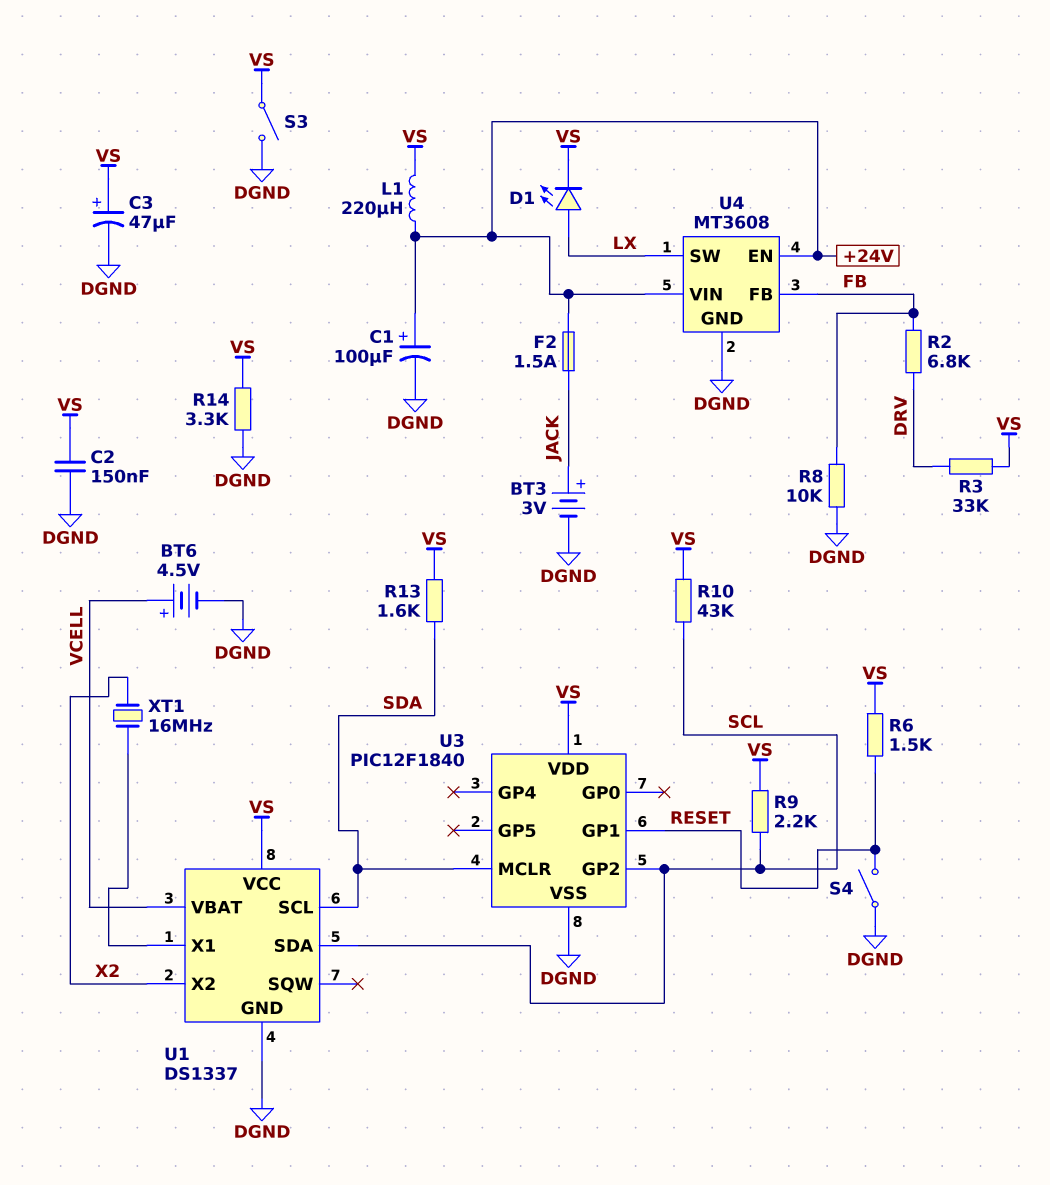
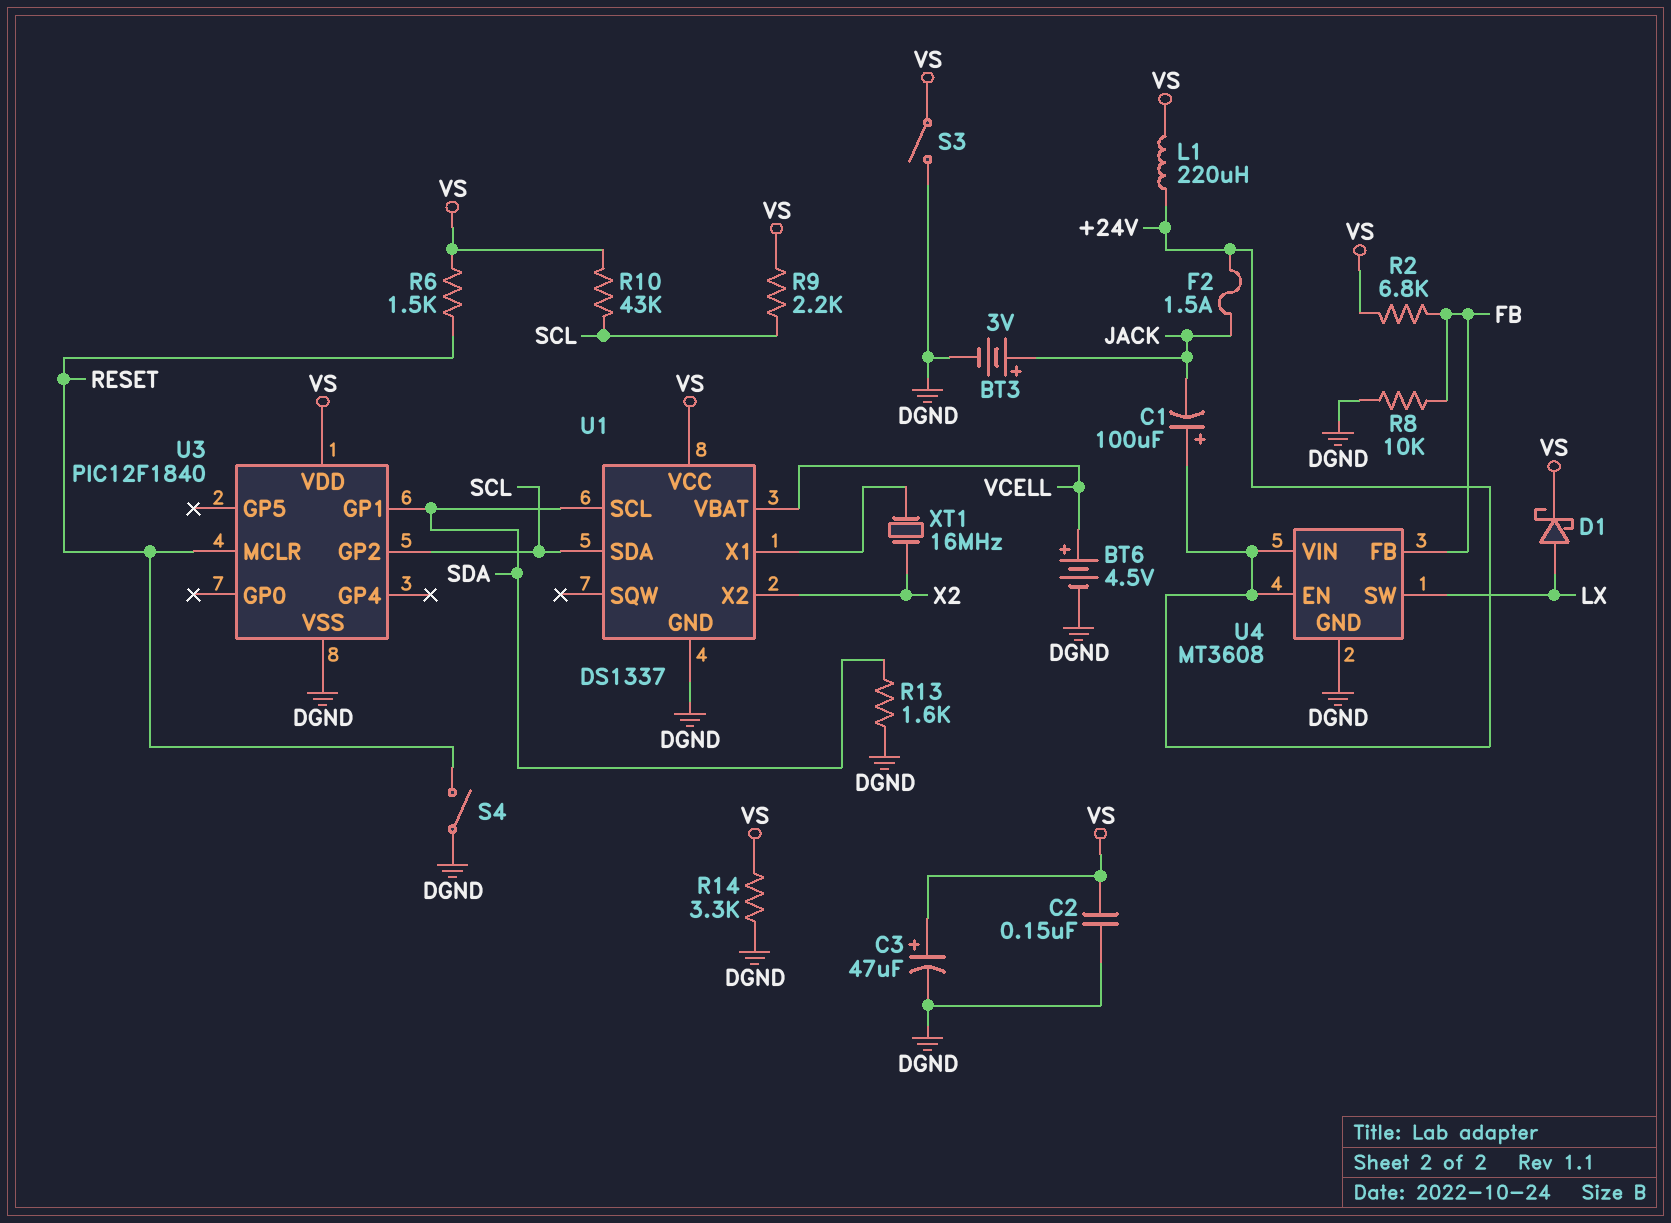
C1: 100uF (plus +24V, minus DGND) -> 100uF (plus +24V, minus JACK)
D1: LED (A LX, K VS) -> schottky (A LX, K VS)
R2: 6.8k (DRV, FB) -> 6.8k (FB, VS)
R3: 33k (DRV, VS) -> none
R13: 1.6k (SDA, VS) -> 1.6k (DGND, SDA)
U3 pin GP1: RESET -> SDA
U3 pin MCLR: SDA -> RESET

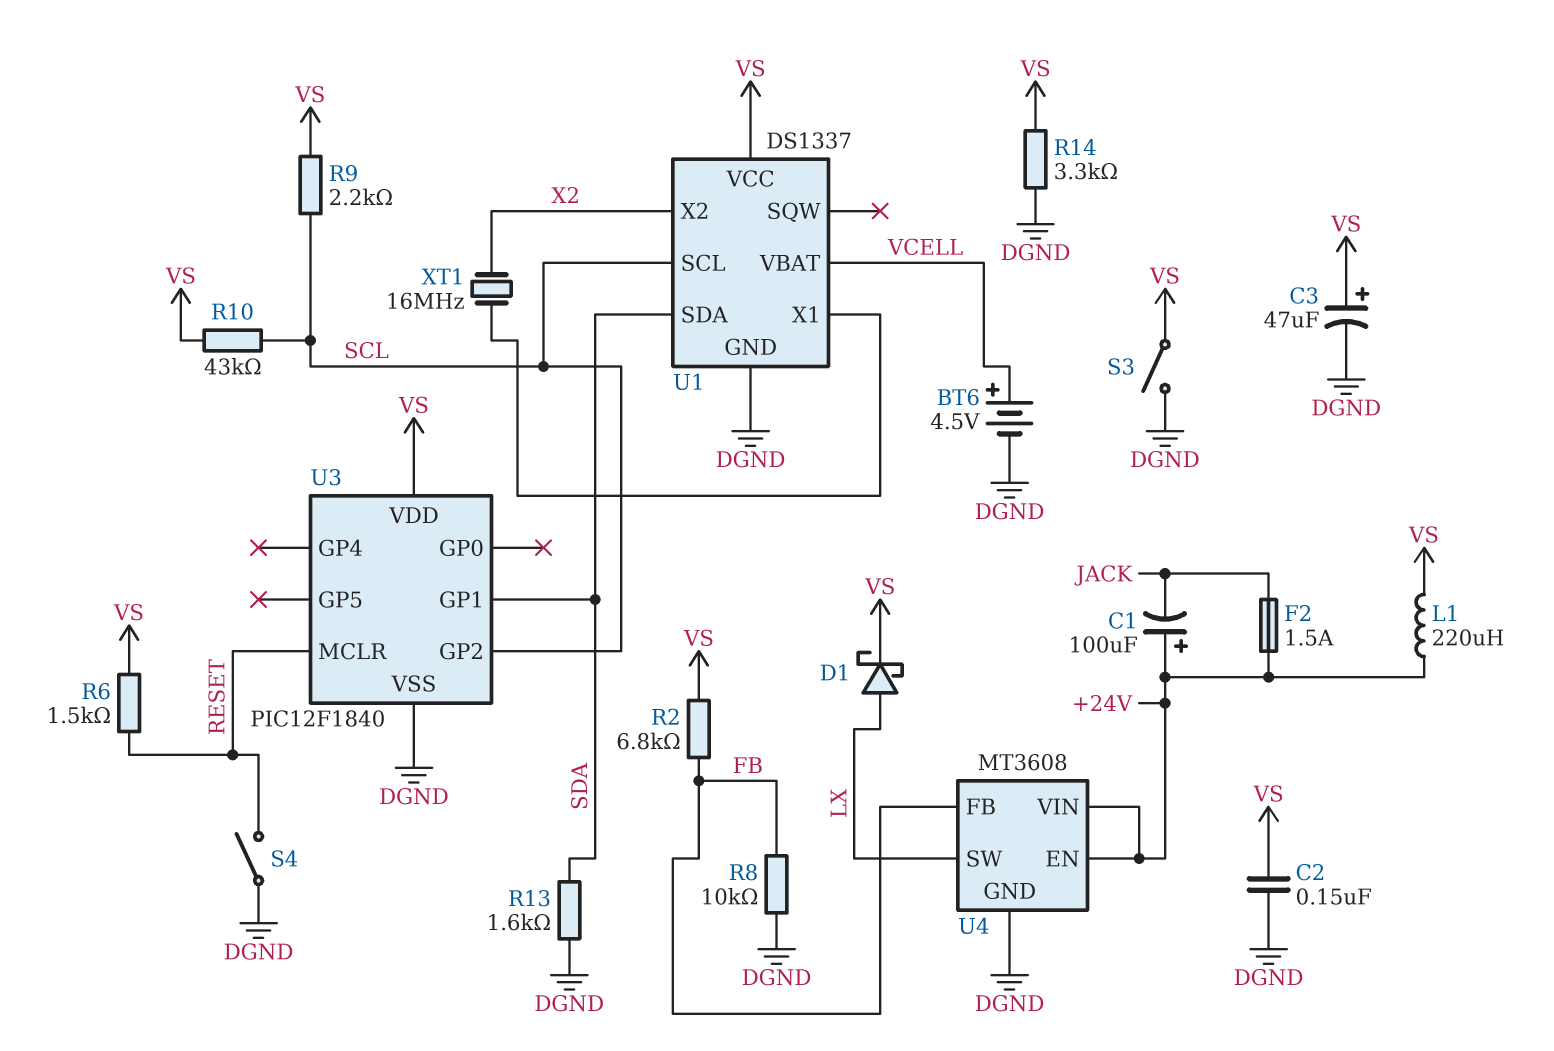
BT3: 3V (plus JACK, minus DGND) -> none
U1 pin SCL: SDA -> SCL
U1 pin SDA: SCL -> SDA

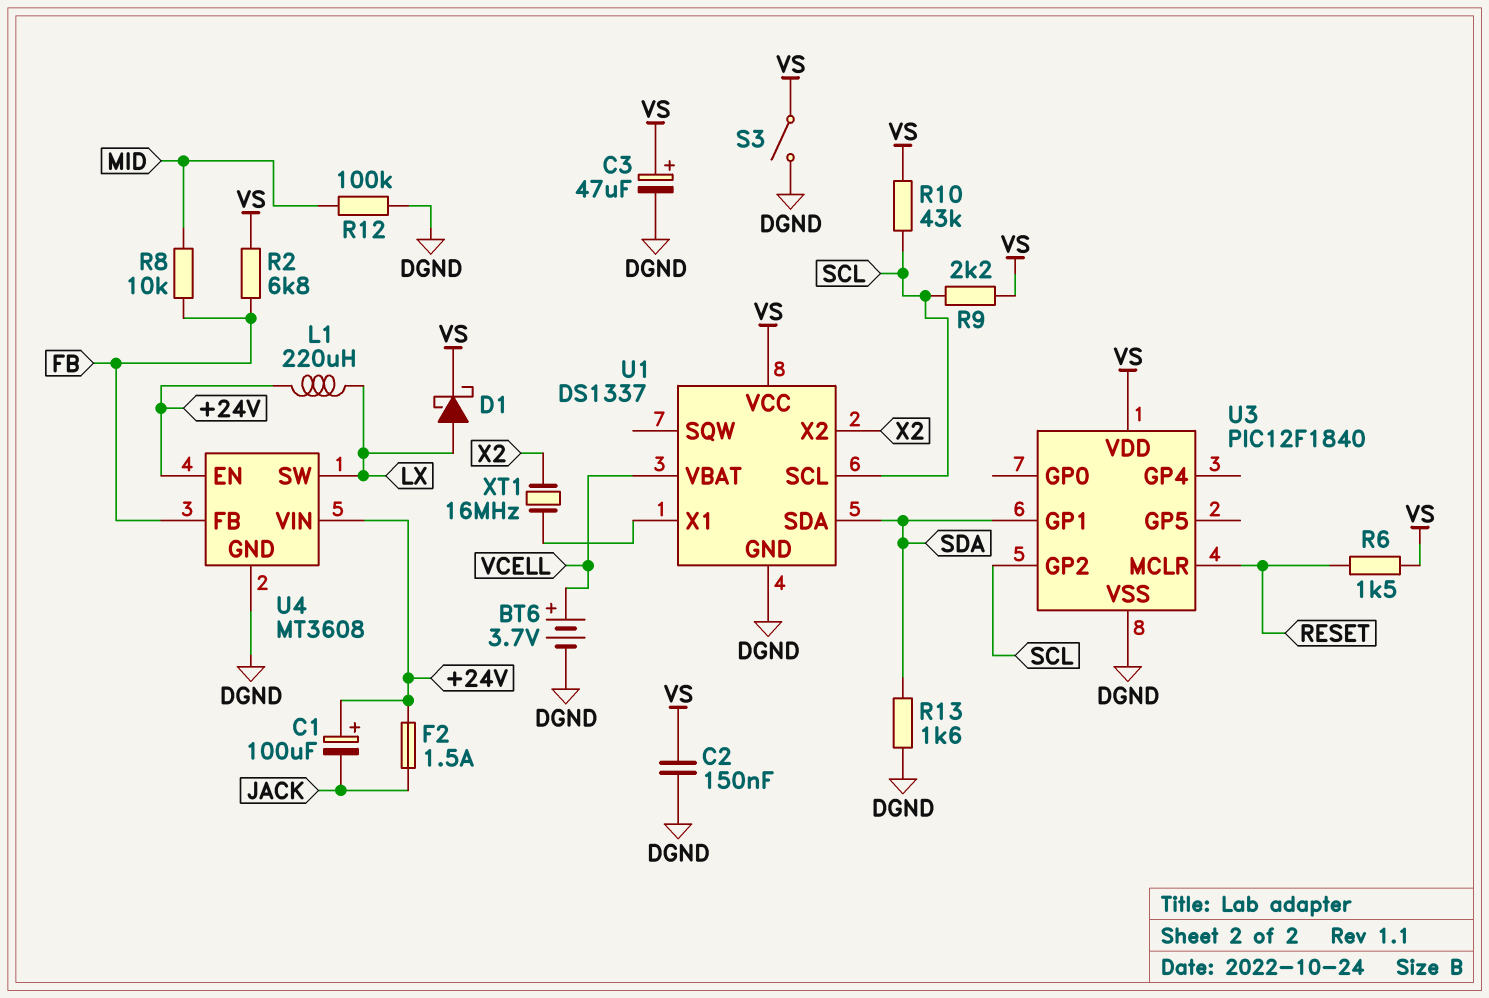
BT6: 4.5V (plus VCELL, minus DGND) -> 3.7V (plus VCELL, minus DGND)
L1: 220uH (+24V, VS) -> 220uH (+24V, LX)
R8: 10k (DGND, FB) -> 10k (FB, MID)
R12: none -> 100k (DGND, MID)
R14: 3.3k (DGND, VS) -> none
S4: switch (DGND, RESET) -> none

